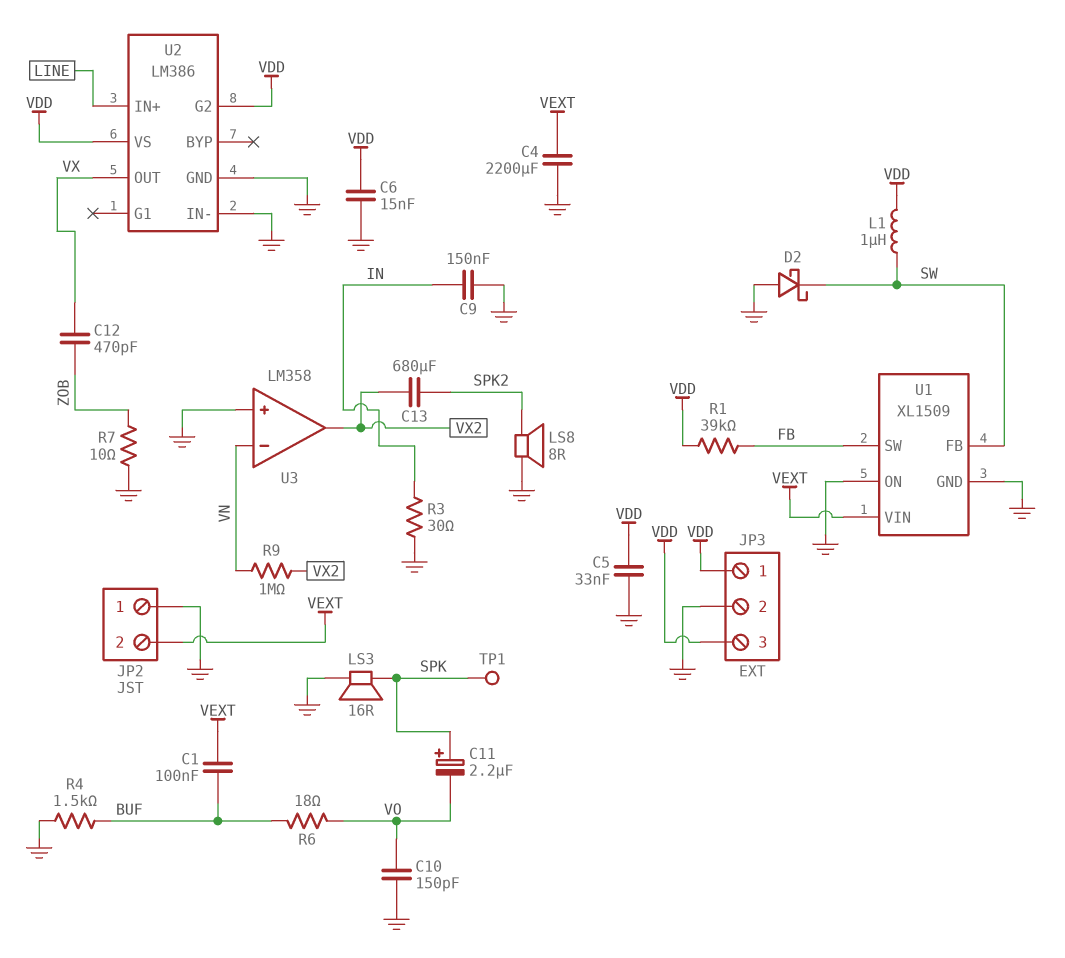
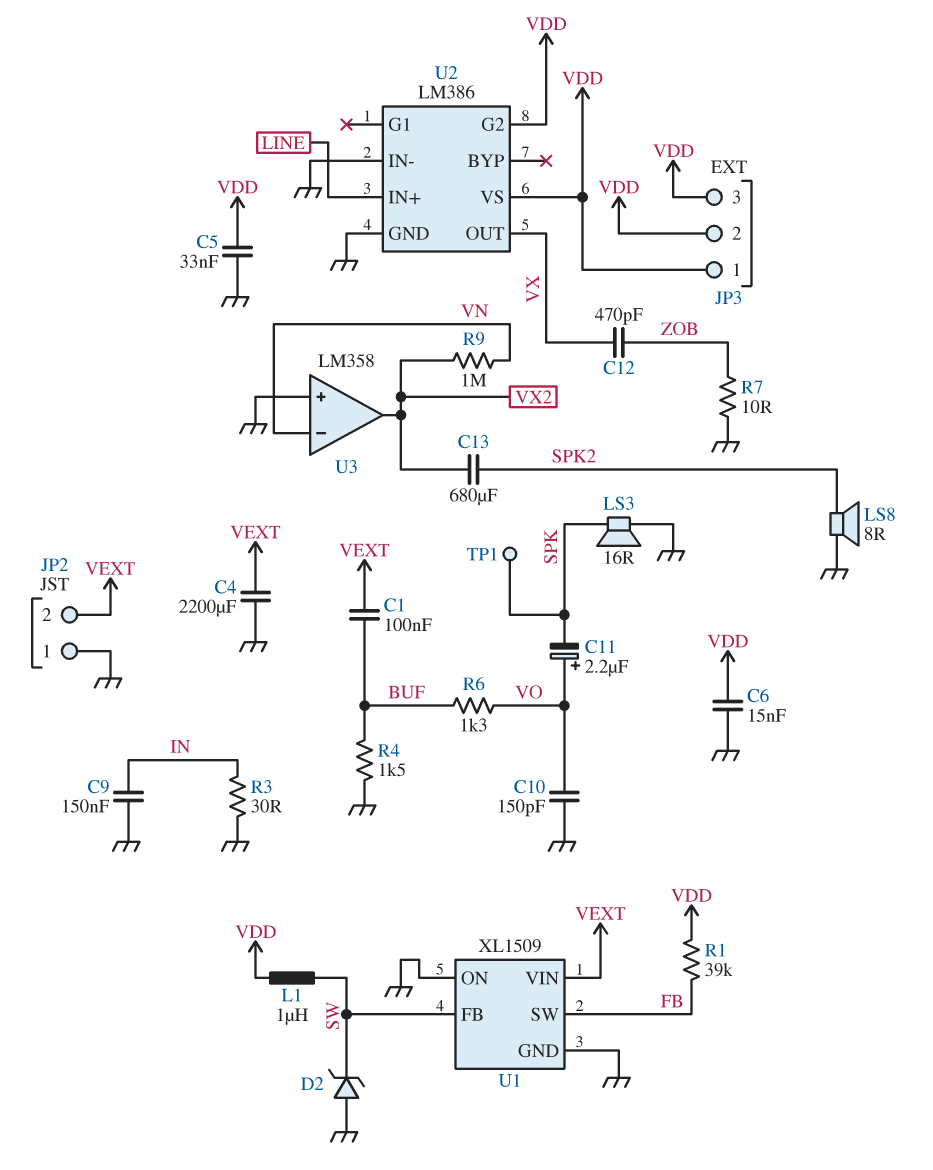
C11: 2.2uF (plus SPK, minus VO) -> 2.2uF (plus VO, minus SPK)
D2: schottky (A GND, K SW) -> zener (A GND, K SW)
JP3 pin 2: GND -> VDD
R6: 18 (BUF, VO) -> 1.3k (BUF, VO)

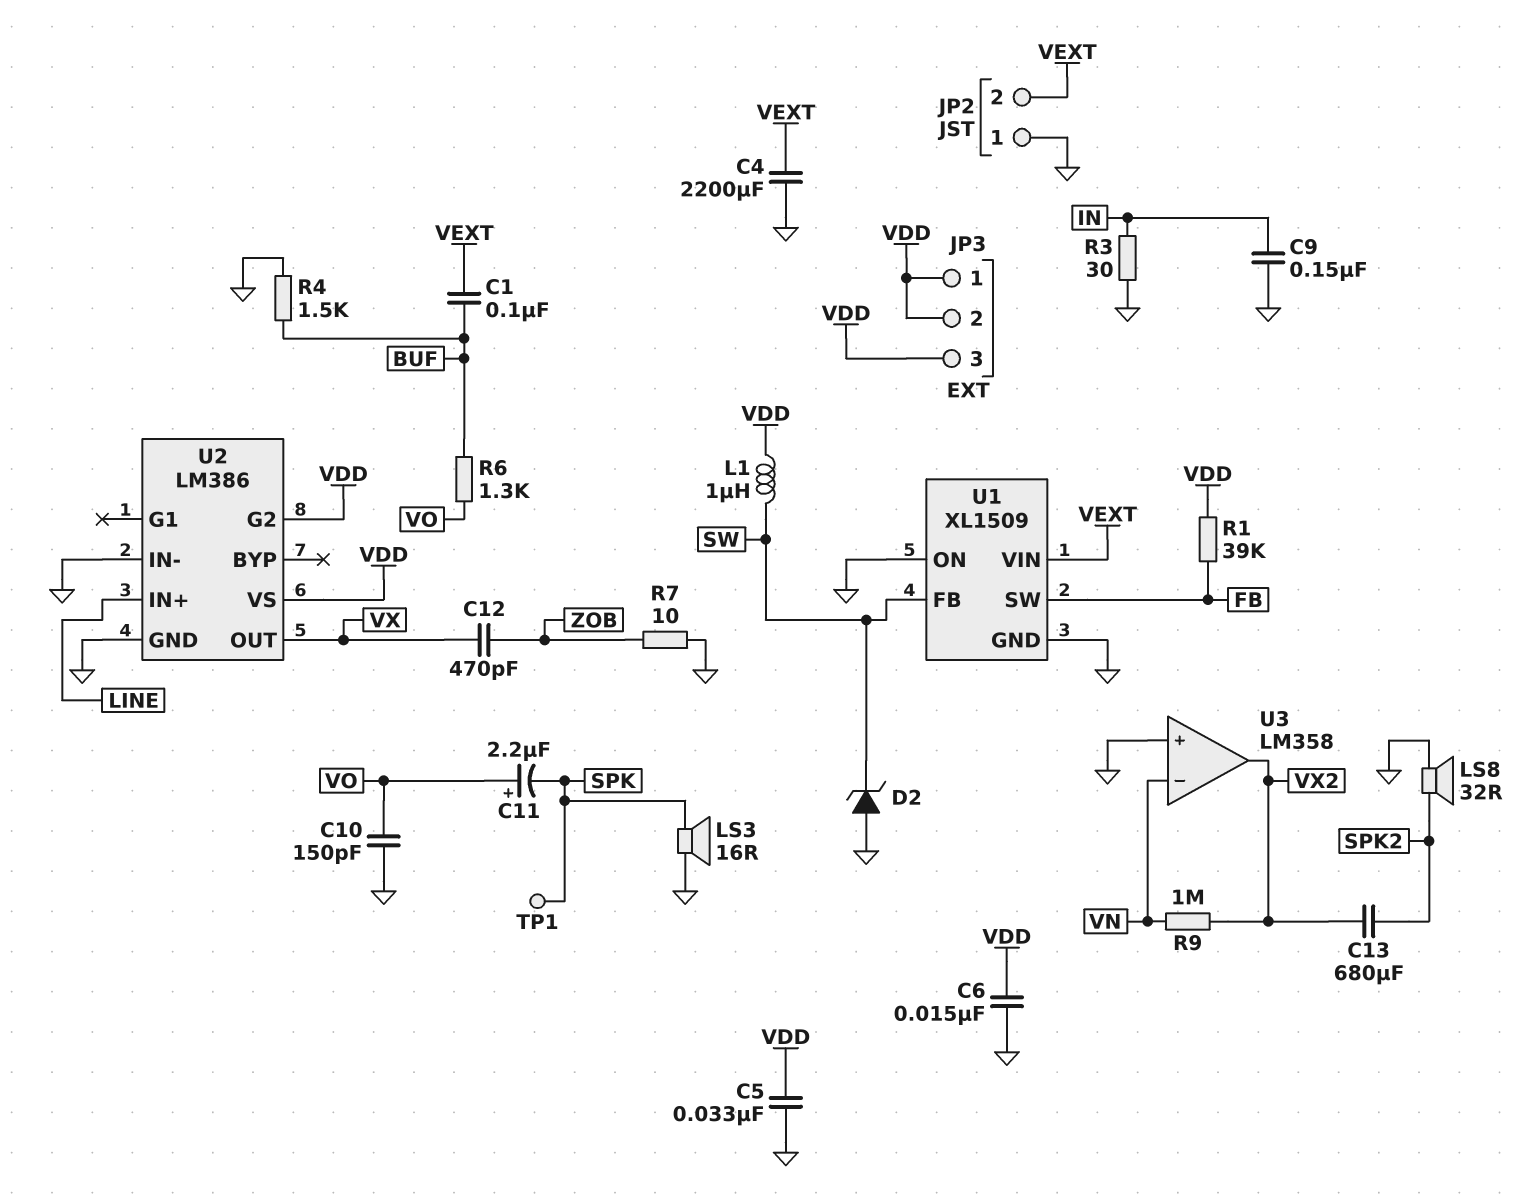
LS8: speaker 8R (GND, SPK2) -> speaker 32R (GND, SPK2)

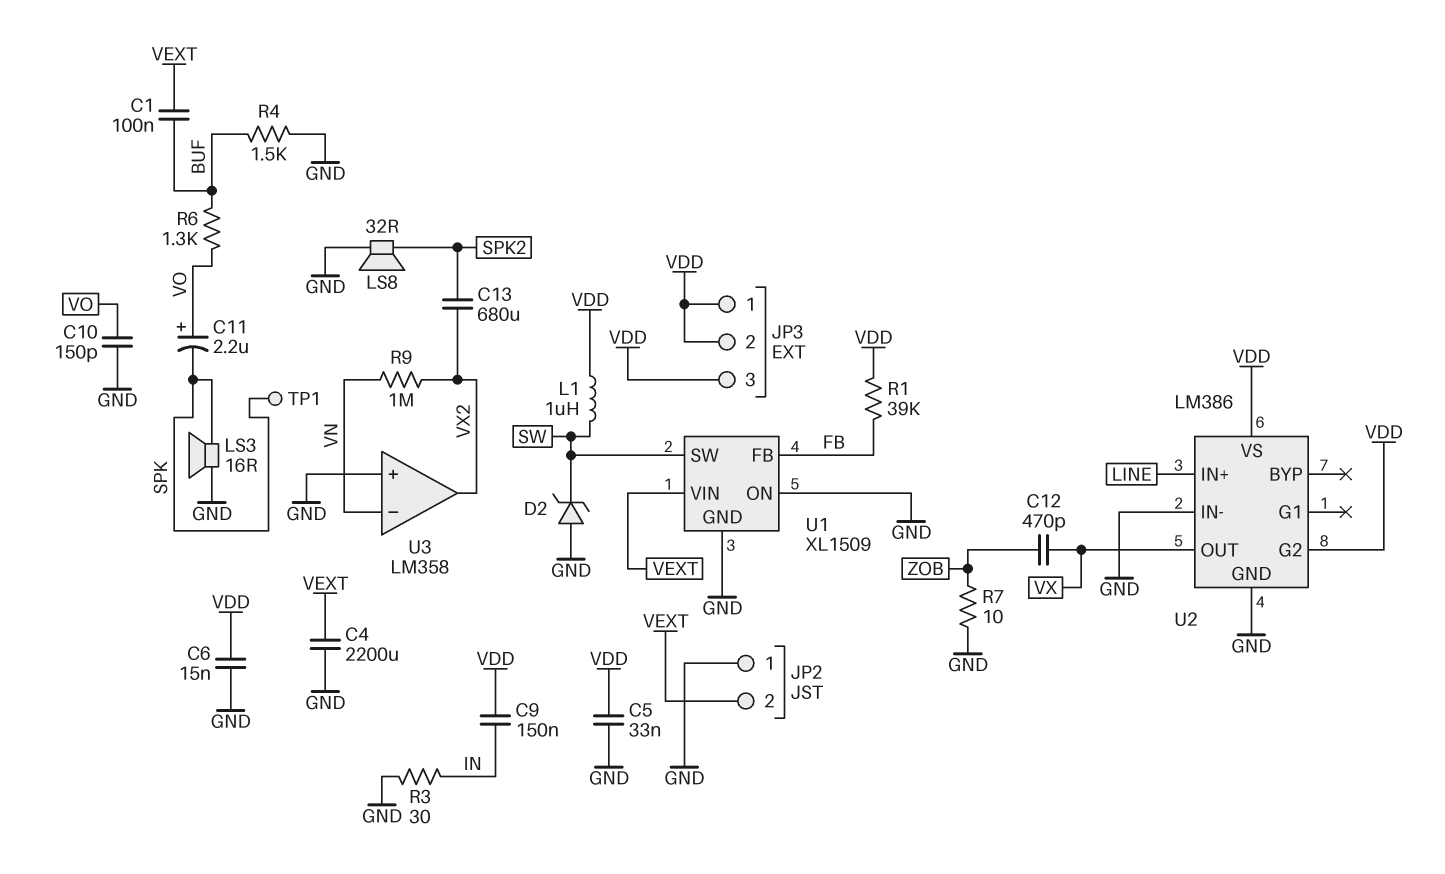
C9: 150nF (GND, IN) -> 150nF (IN, VDD)
U1 pin FB: SW -> FB
U1 pin SW: FB -> SW

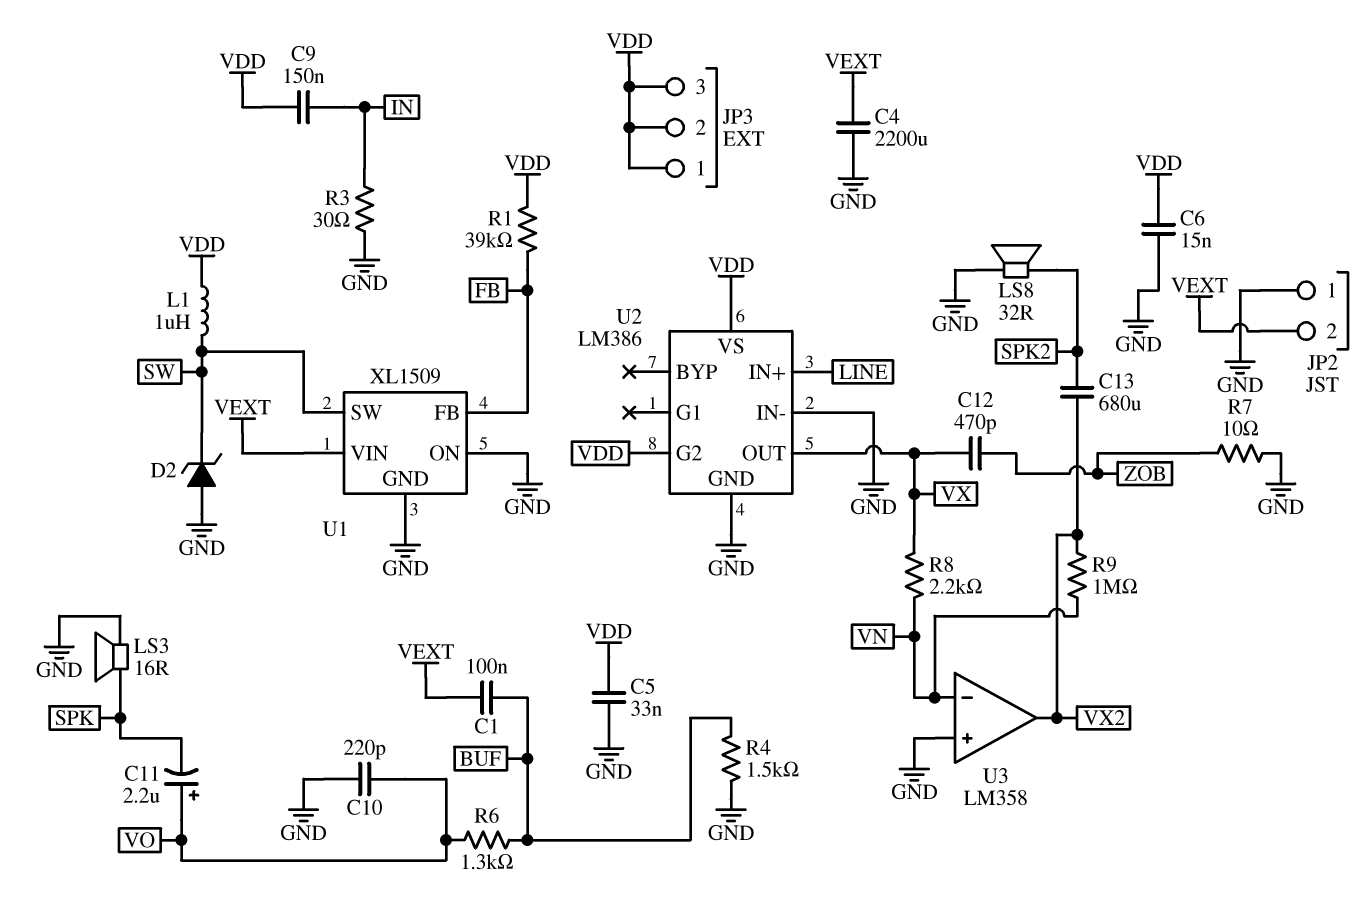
C10: 150pF (GND, VO) -> 220pF (GND, VO)
R8: none -> 2.2k (VN, VX)
TP1: test point (SPK) -> none

